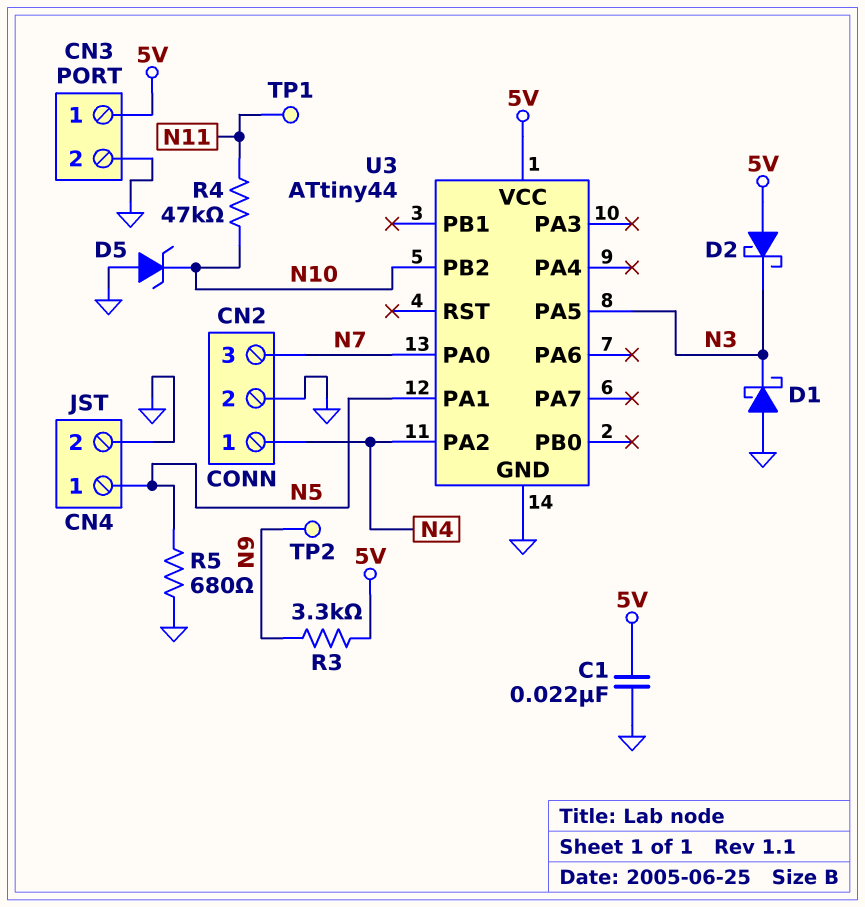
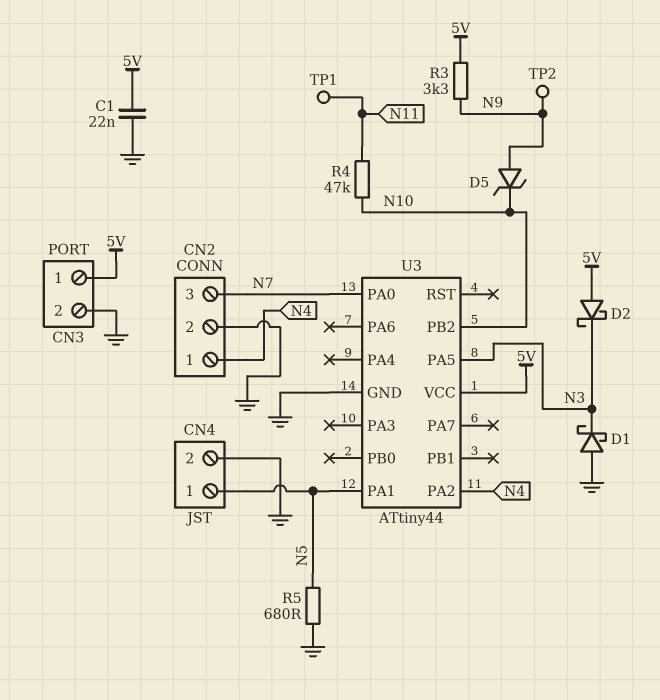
D5: zener (A GND, K N10) -> zener (A N9, K N10)

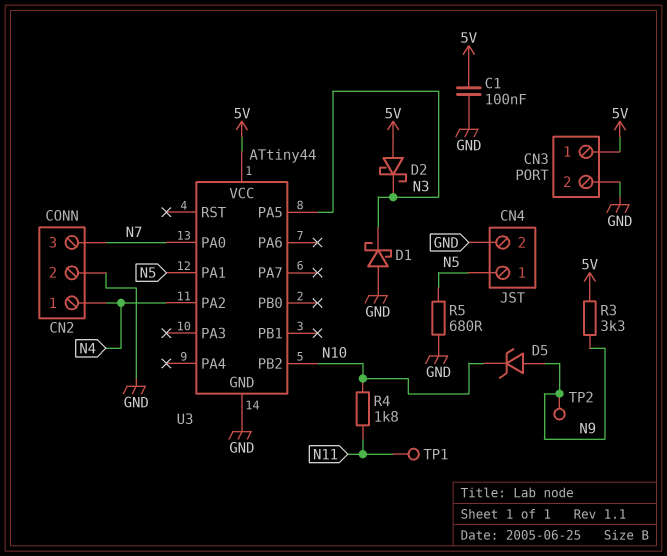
C1: 22nF (5V, GND) -> 100nF (5V, GND)
R4: 47k (N10, N11) -> 1.8k (N10, N11)

